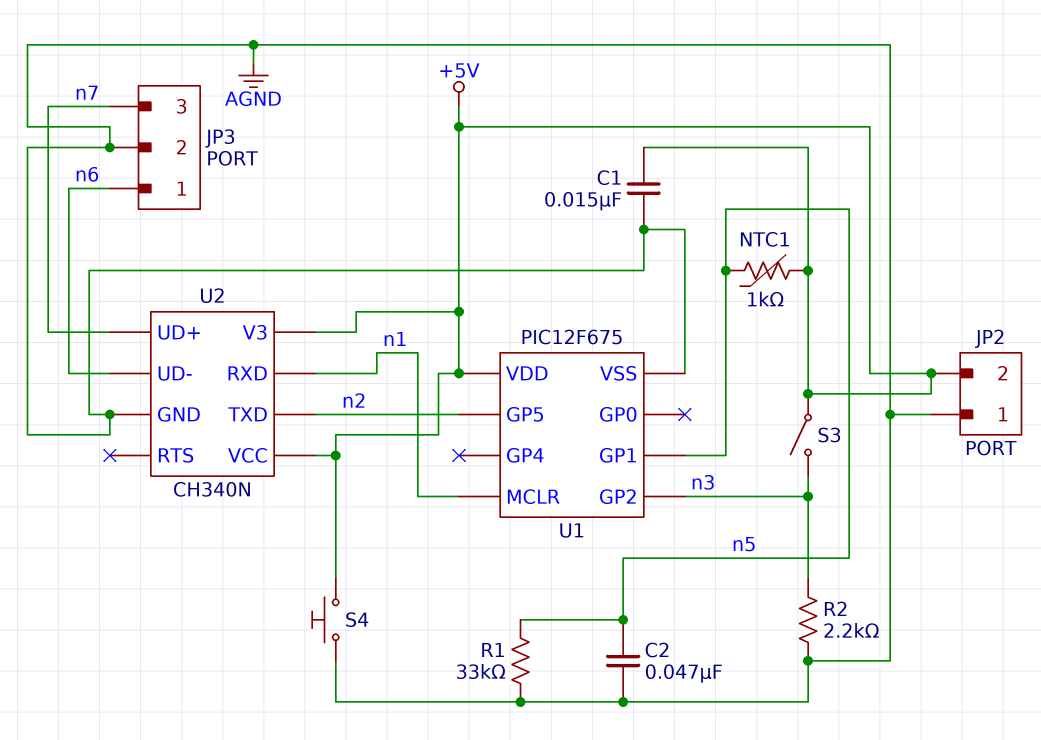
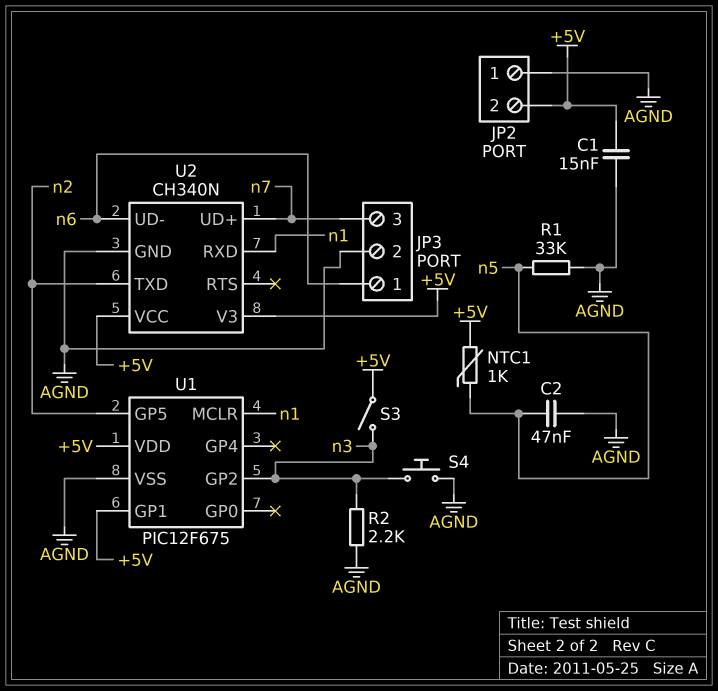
S4: button (+5V, AGND) -> button (AGND, n3)
U1 pin GP1: n5 -> +5V

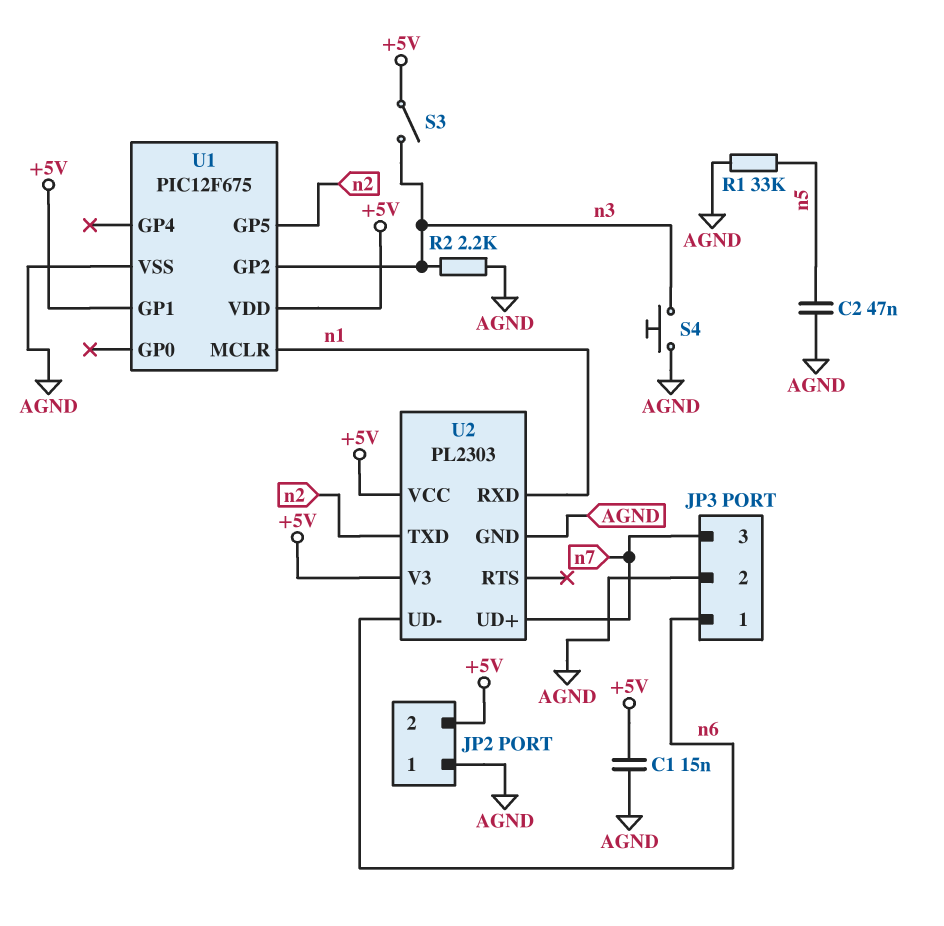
NTC1: 1k (+5V, n5) -> none
U2: CH340N -> PL2303

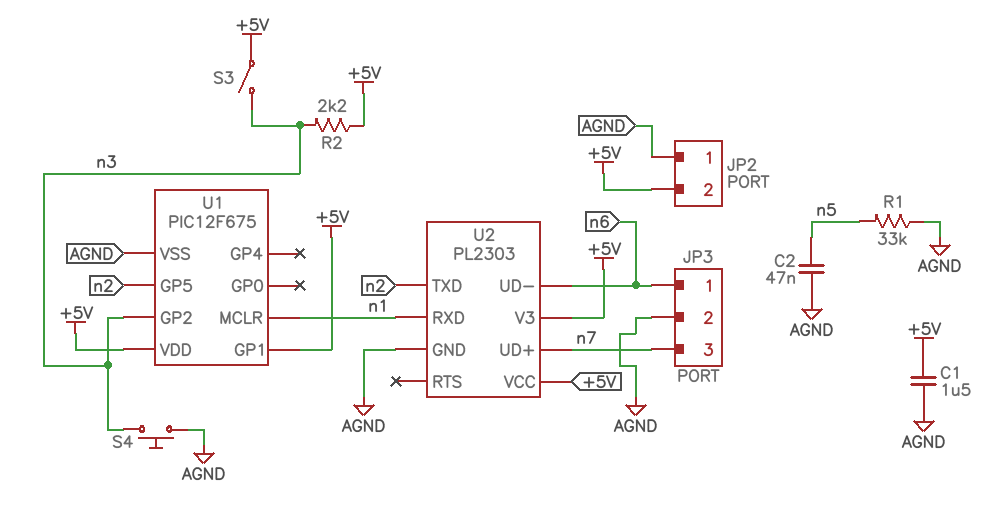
C1: 15nF (+5V, AGND) -> 1.5uF (+5V, AGND)
R2: 2.2k (AGND, n3) -> 2.2k (+5V, n3)

